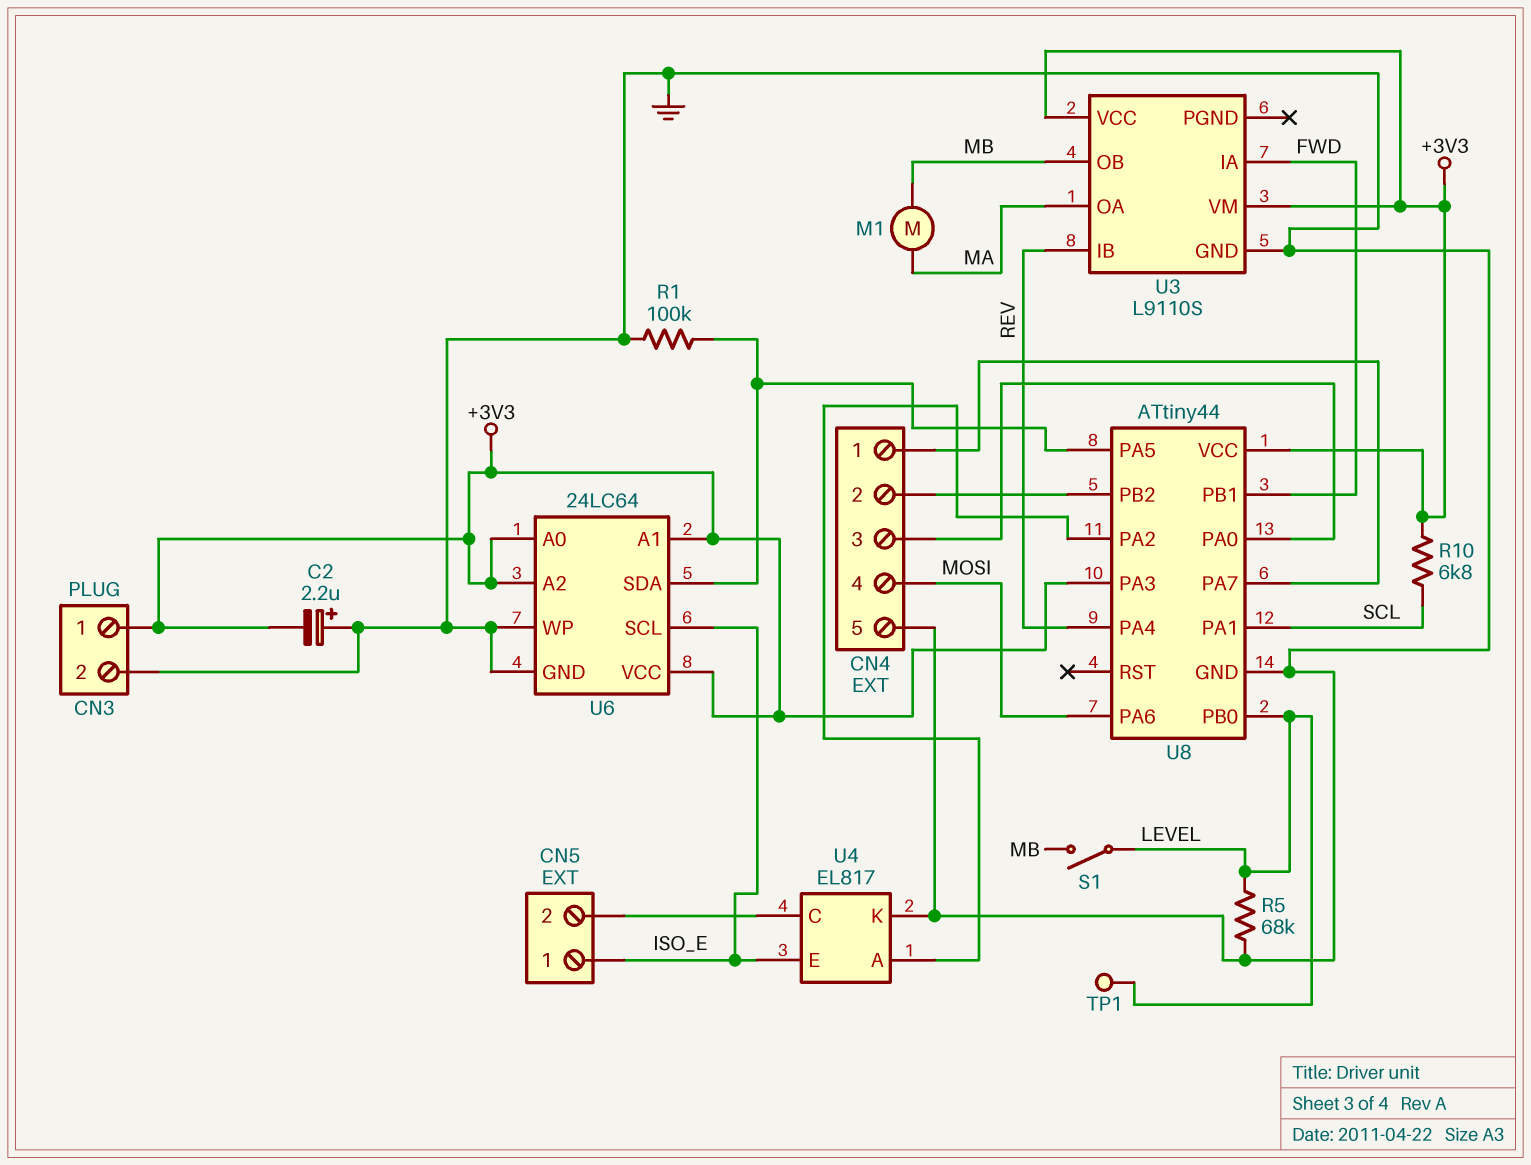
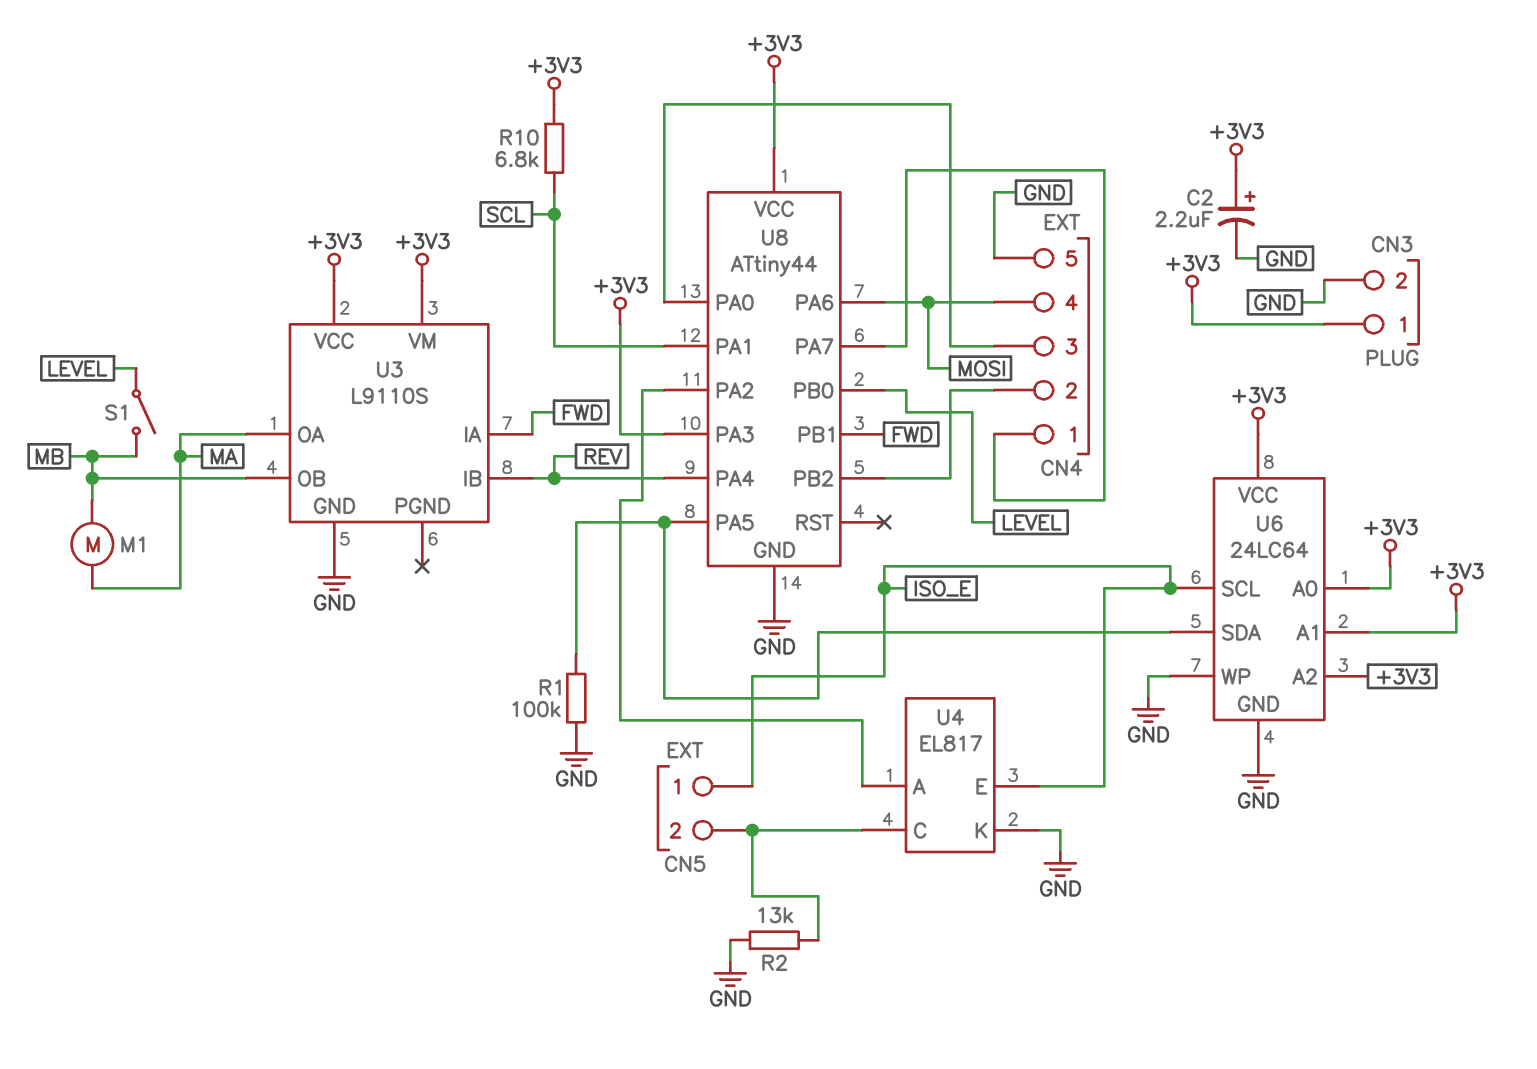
C2: 2.2uF (plus GND, minus +3V3) -> 2.2uF (plus +3V3, minus GND)
R2: none -> 13k (CN5/2, GND)
R5: 68k (GND, LEVEL) -> none
TP1: test point (LEVEL) -> none

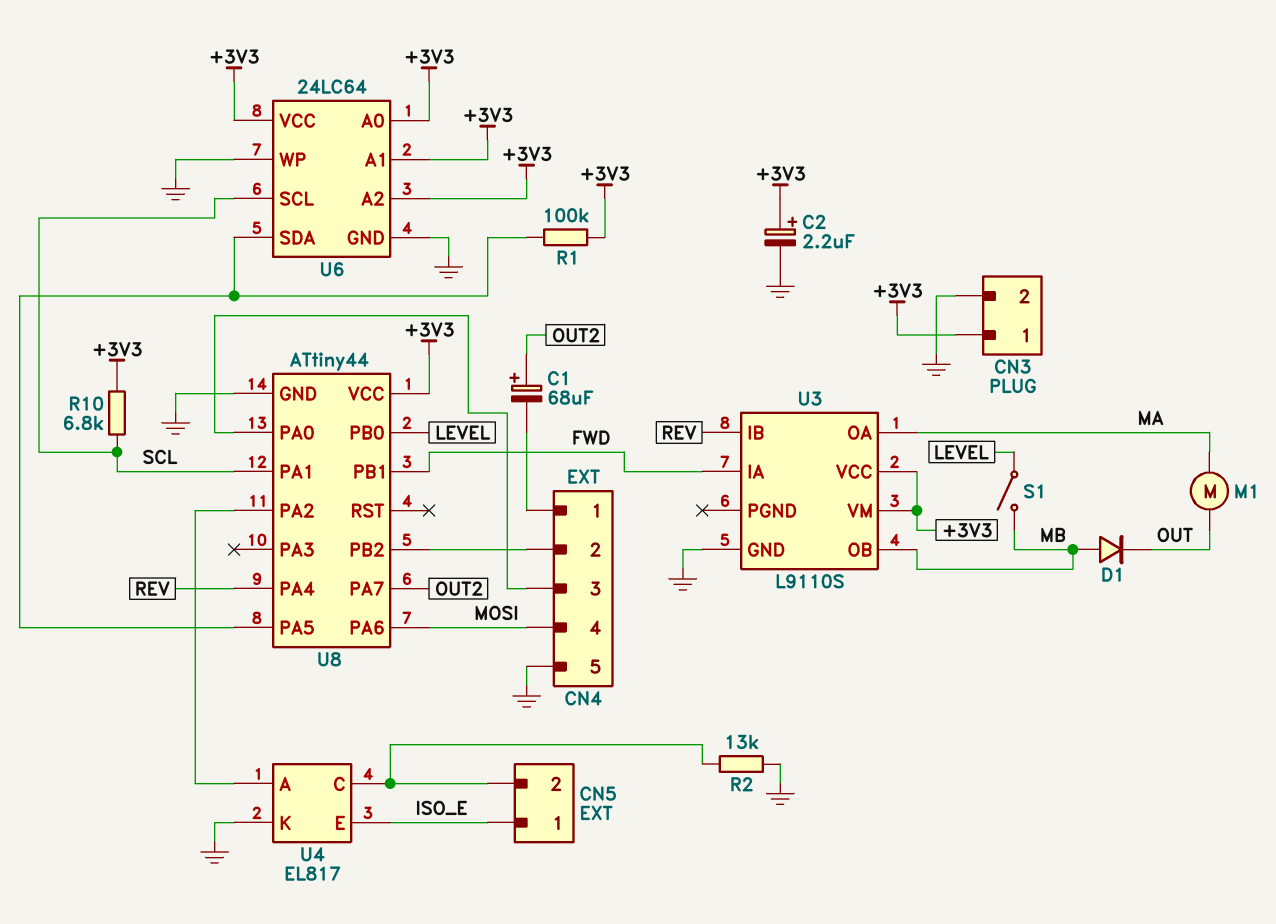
C1: none -> 68uF (plus OUT2, minus CN4/1)
D1: none -> diode (A MB, K OUT)
M1: motor (MA, MB) -> motor (MA, OUT)
R1: 100k (GND, U6/SDA) -> 100k (+3V3, U6/SDA)
U6 pin SCL: ISO_E -> SCL
U8 pin PA3: +3V3 -> none
U8 pin PA7: CN4/1 -> OUT2

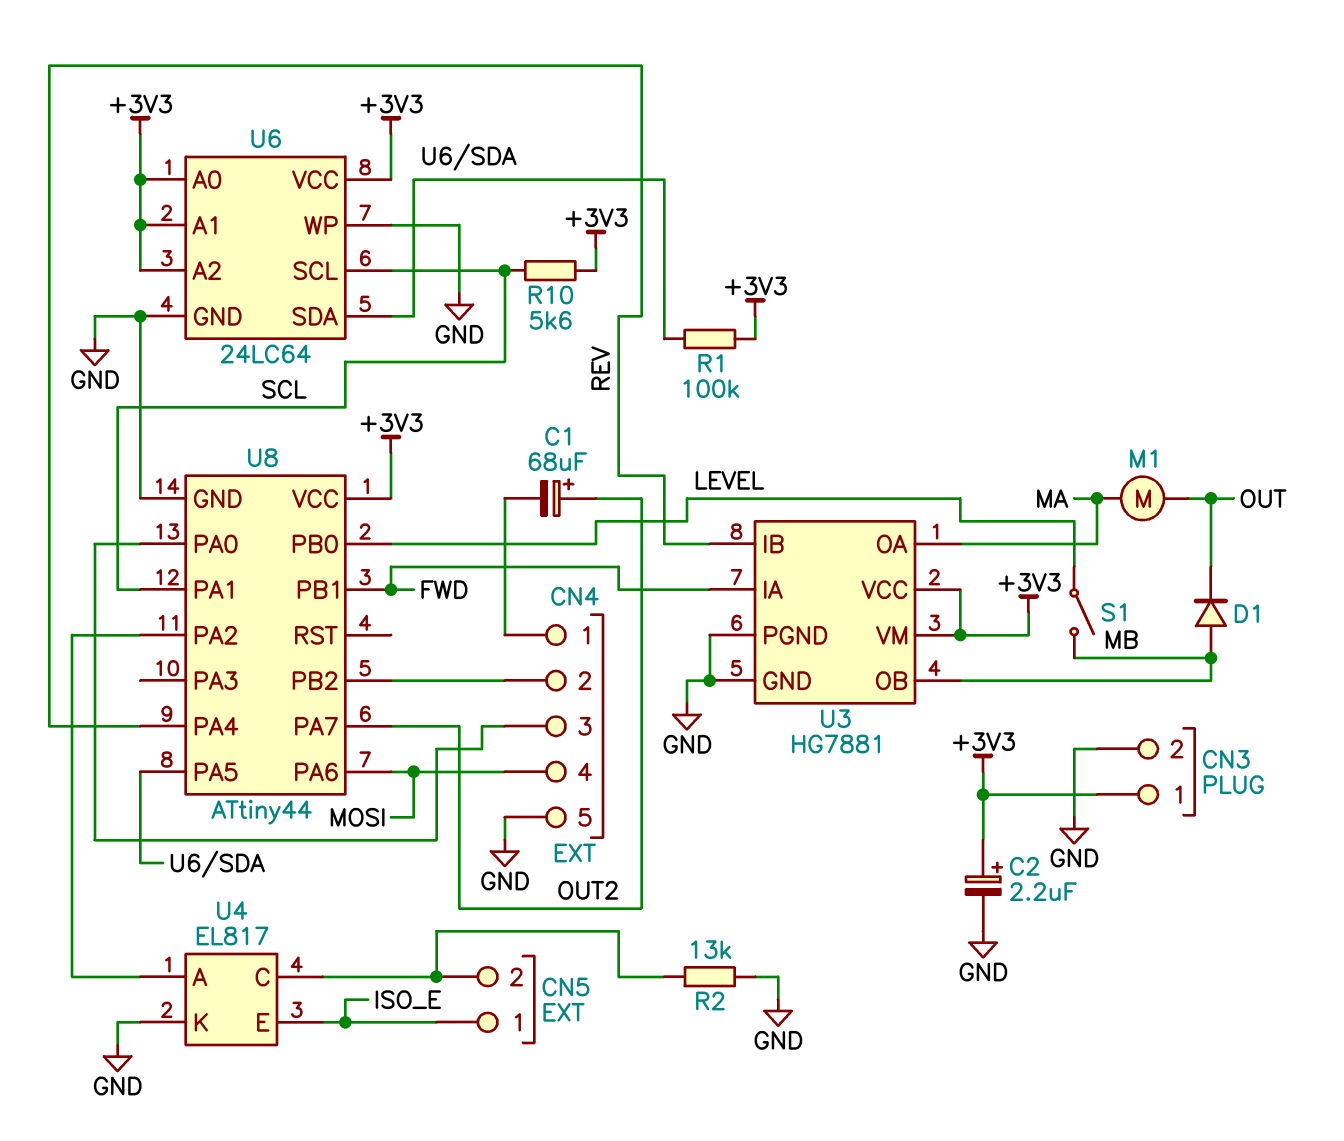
R10: 6.8k (+3V3, SCL) -> 5.6k (+3V3, SCL)
U3: L9110S -> HG7881
U3 pin PGND: none -> GND

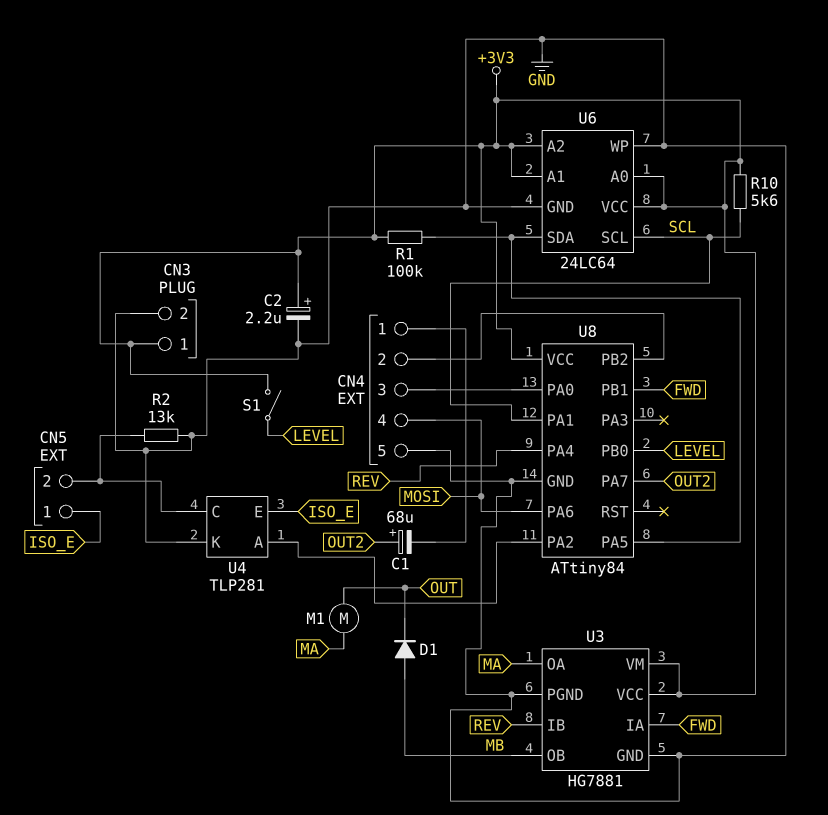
S1: switch (LEVEL, MB) -> switch (+3V3, LEVEL)
U4: EL817 -> TLP281
U8: ATtiny44 -> ATtiny84

